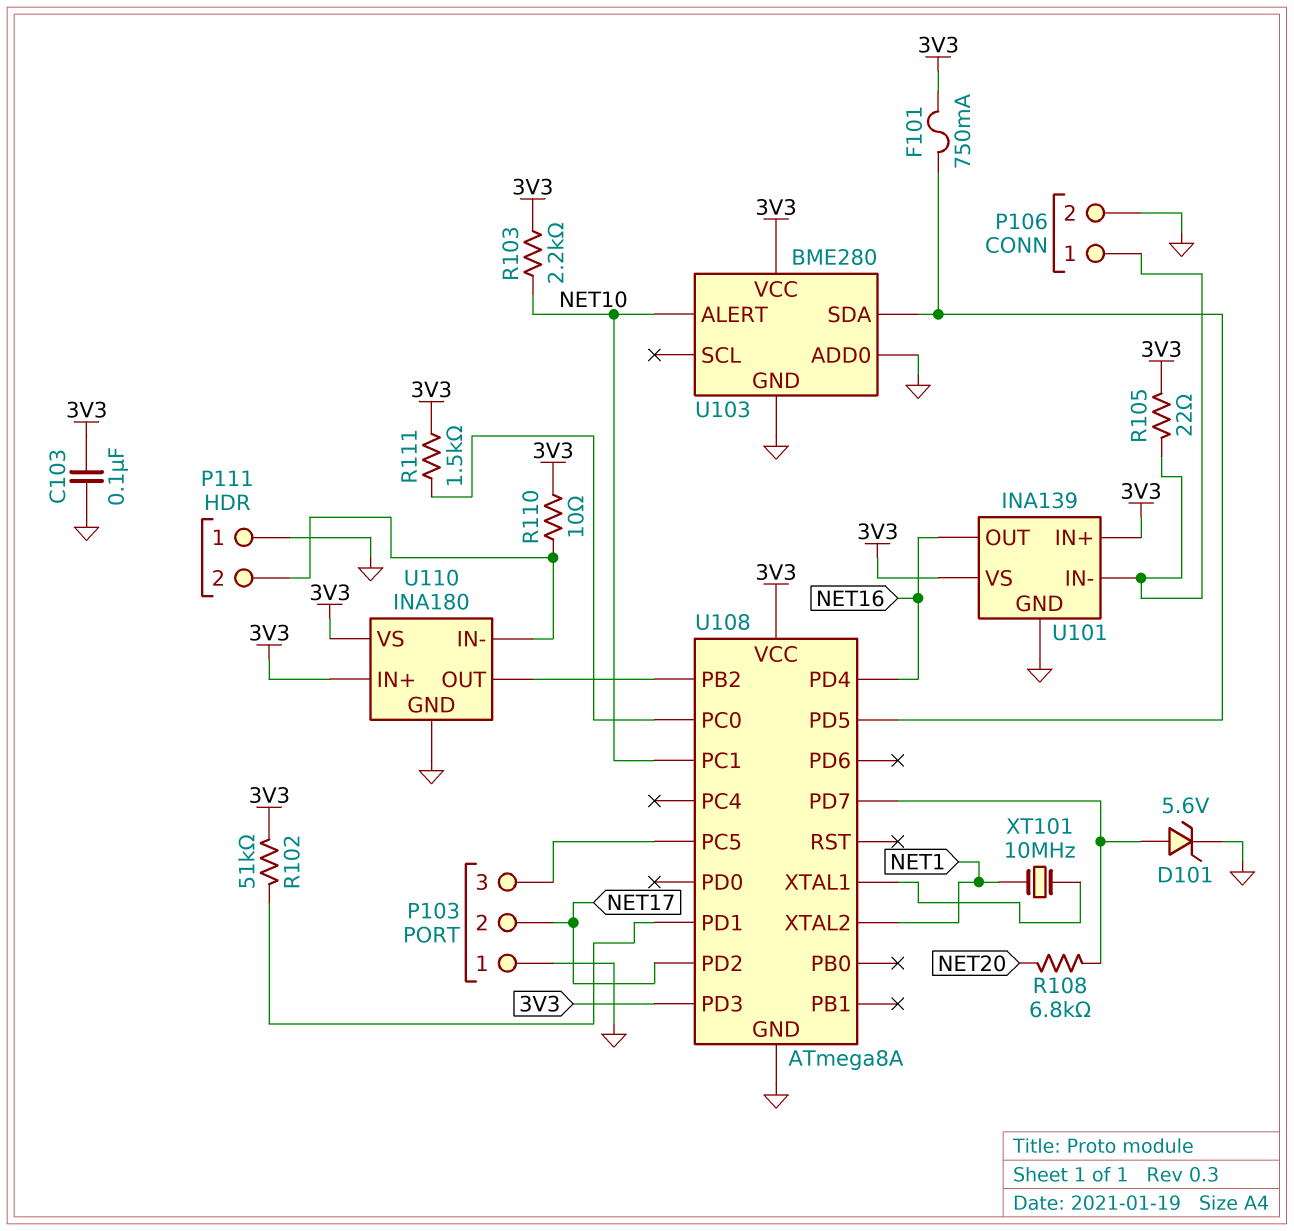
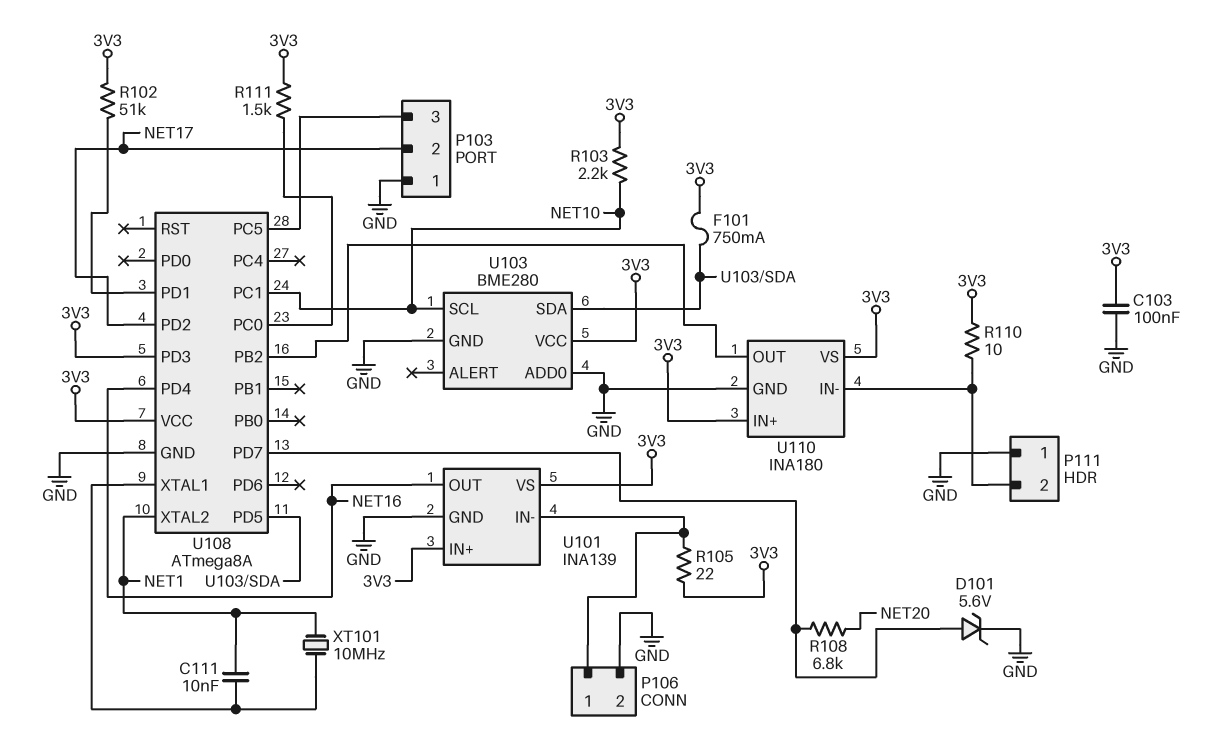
C111: none -> 10nF (NET1, U108/XTAL1)
U103 pin ALERT: NET10 -> none
U103 pin SCL: none -> NET10

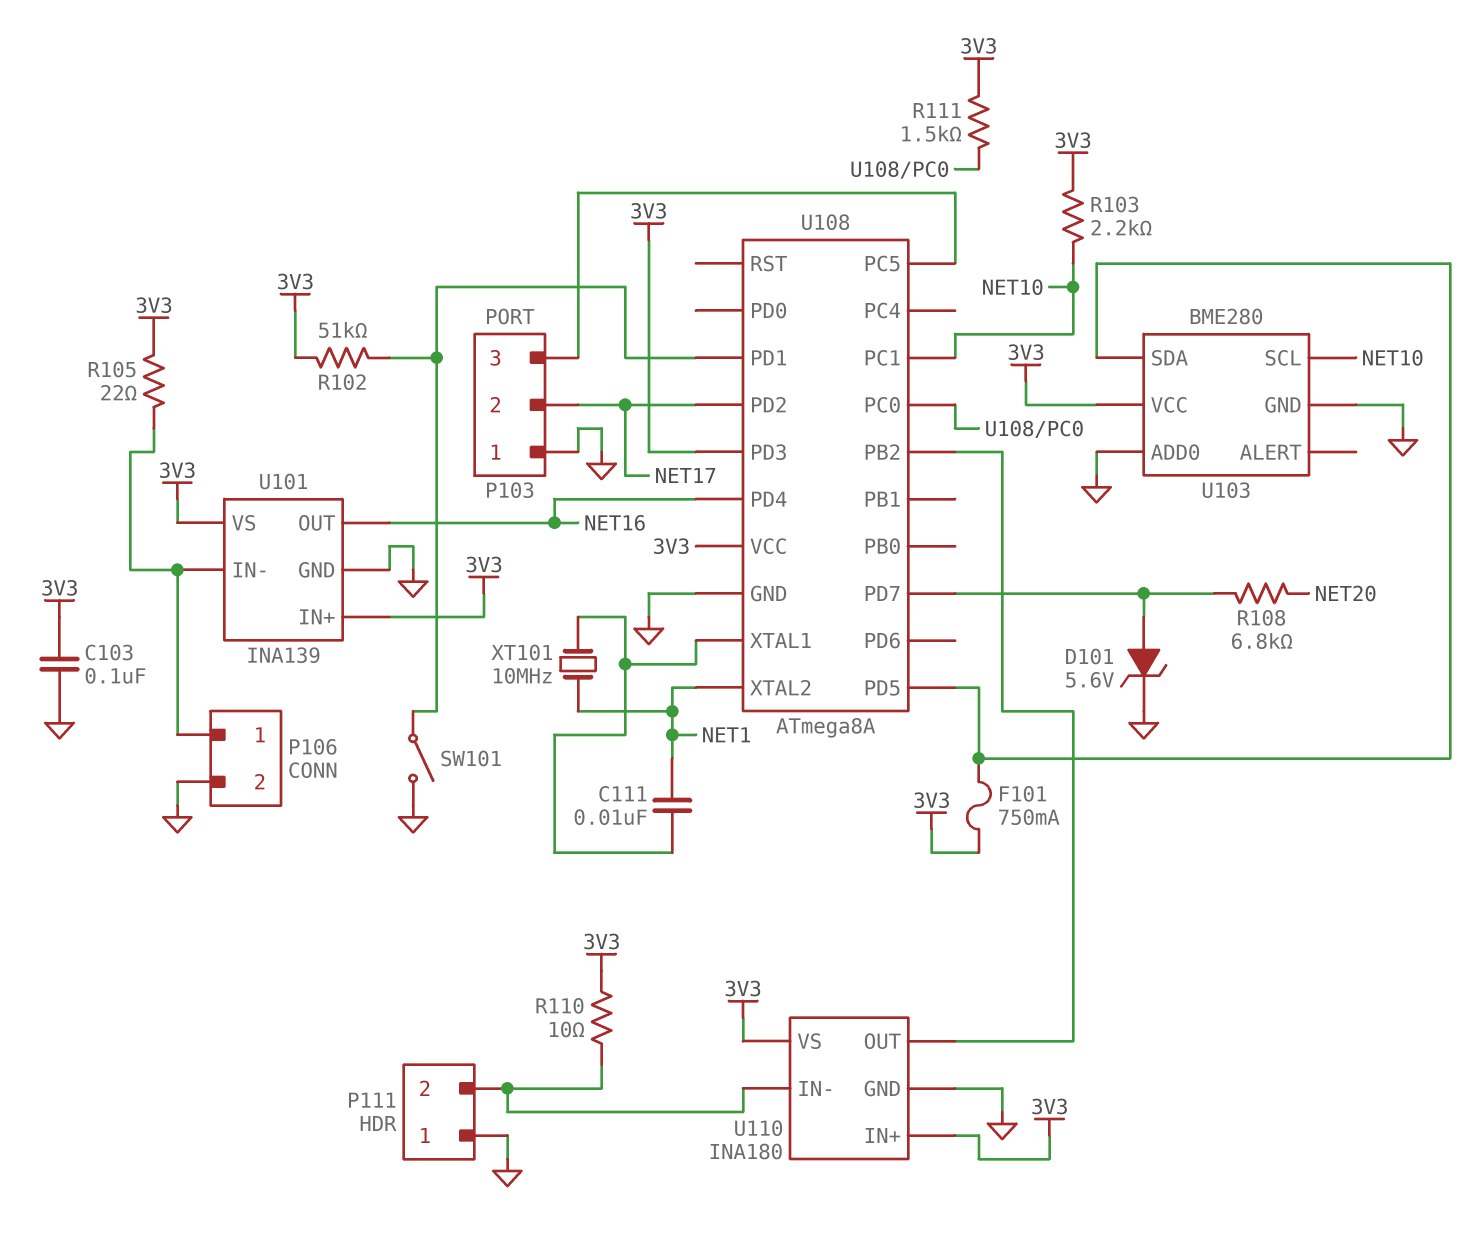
SW101: none -> switch (GND, U108/PD1)

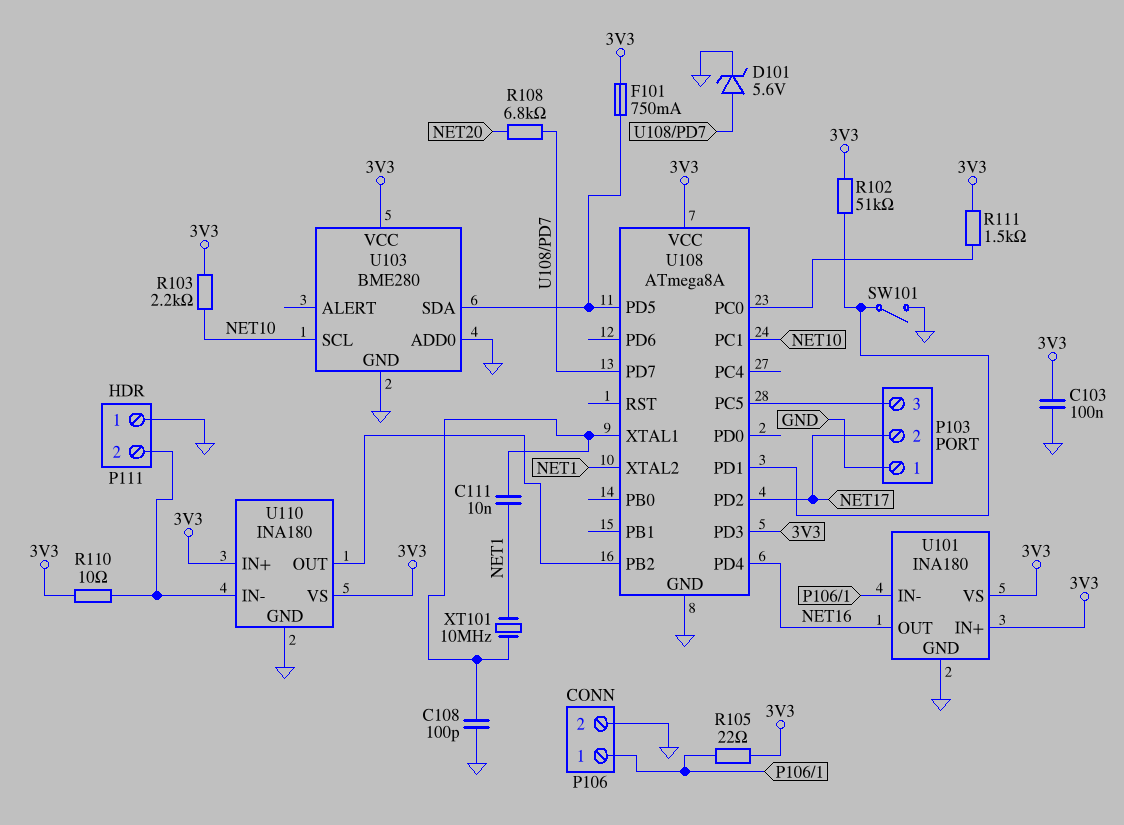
C108: none -> 100pF (GND, U108/XTAL1)
U101: INA139 -> INA180

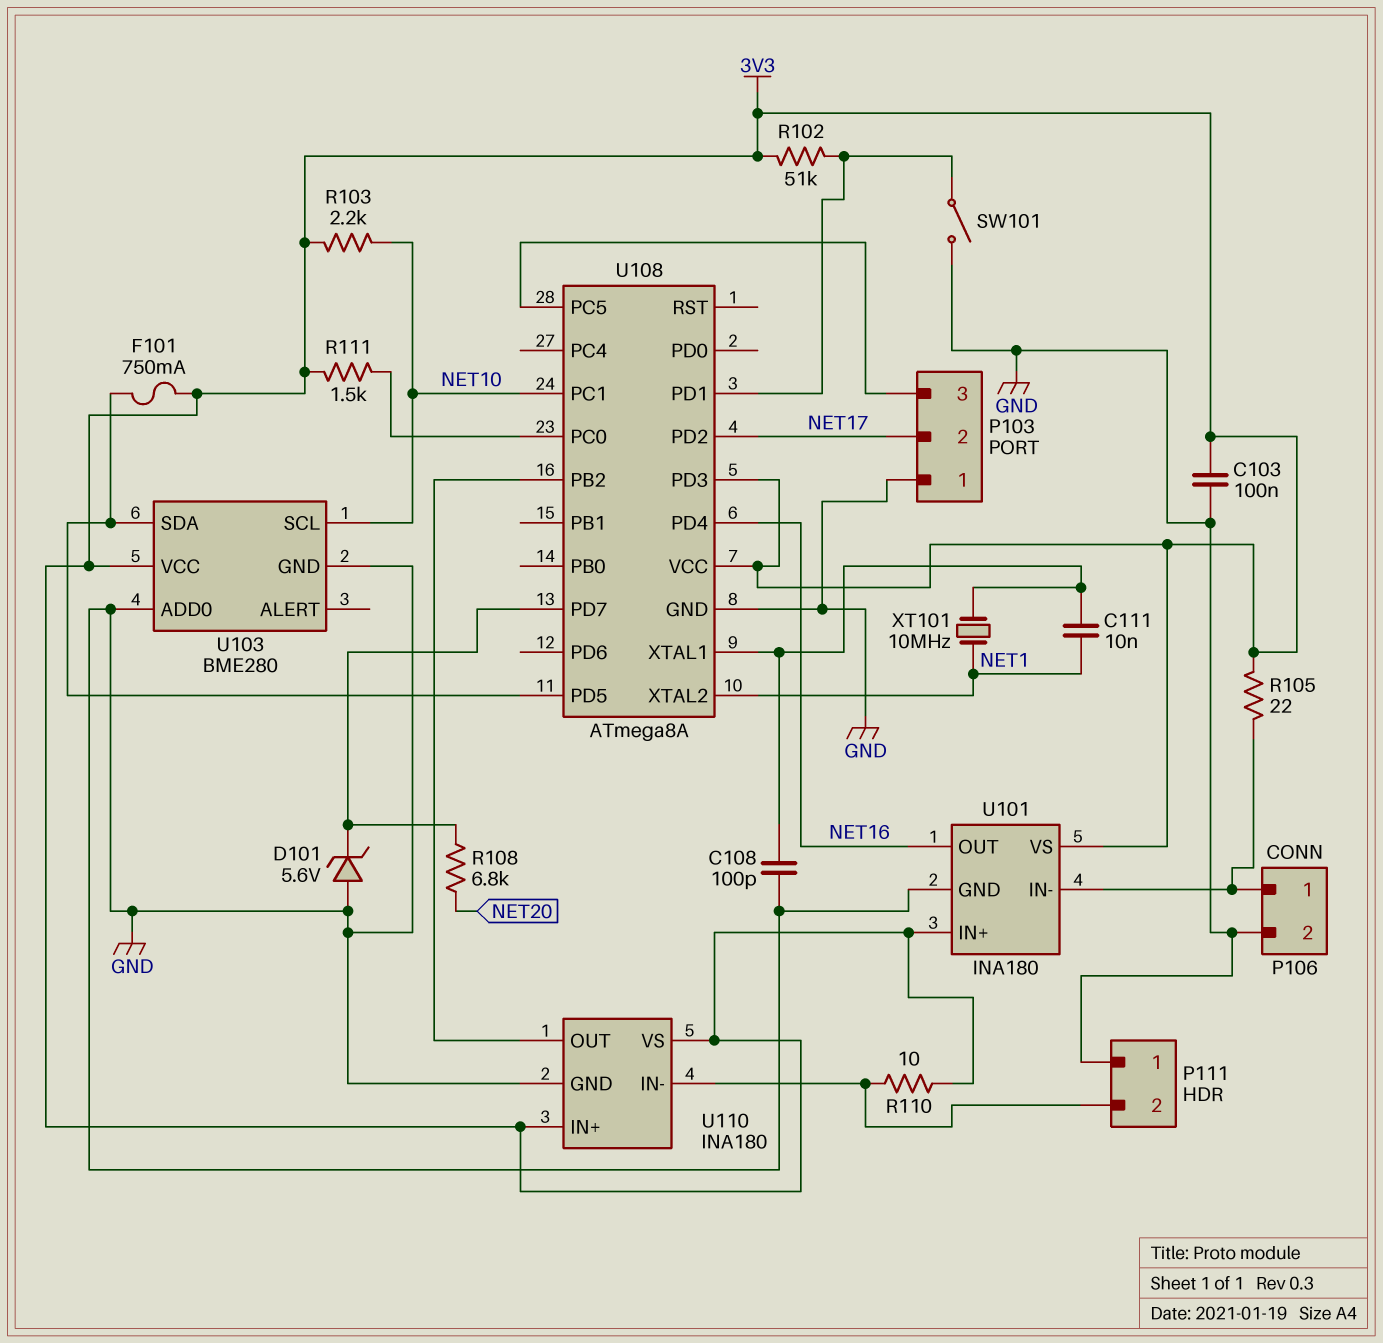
D101: zener 5.6V (A U108/PD7, K GND) -> zener 5.6V (A GND, K U108/PD7)

